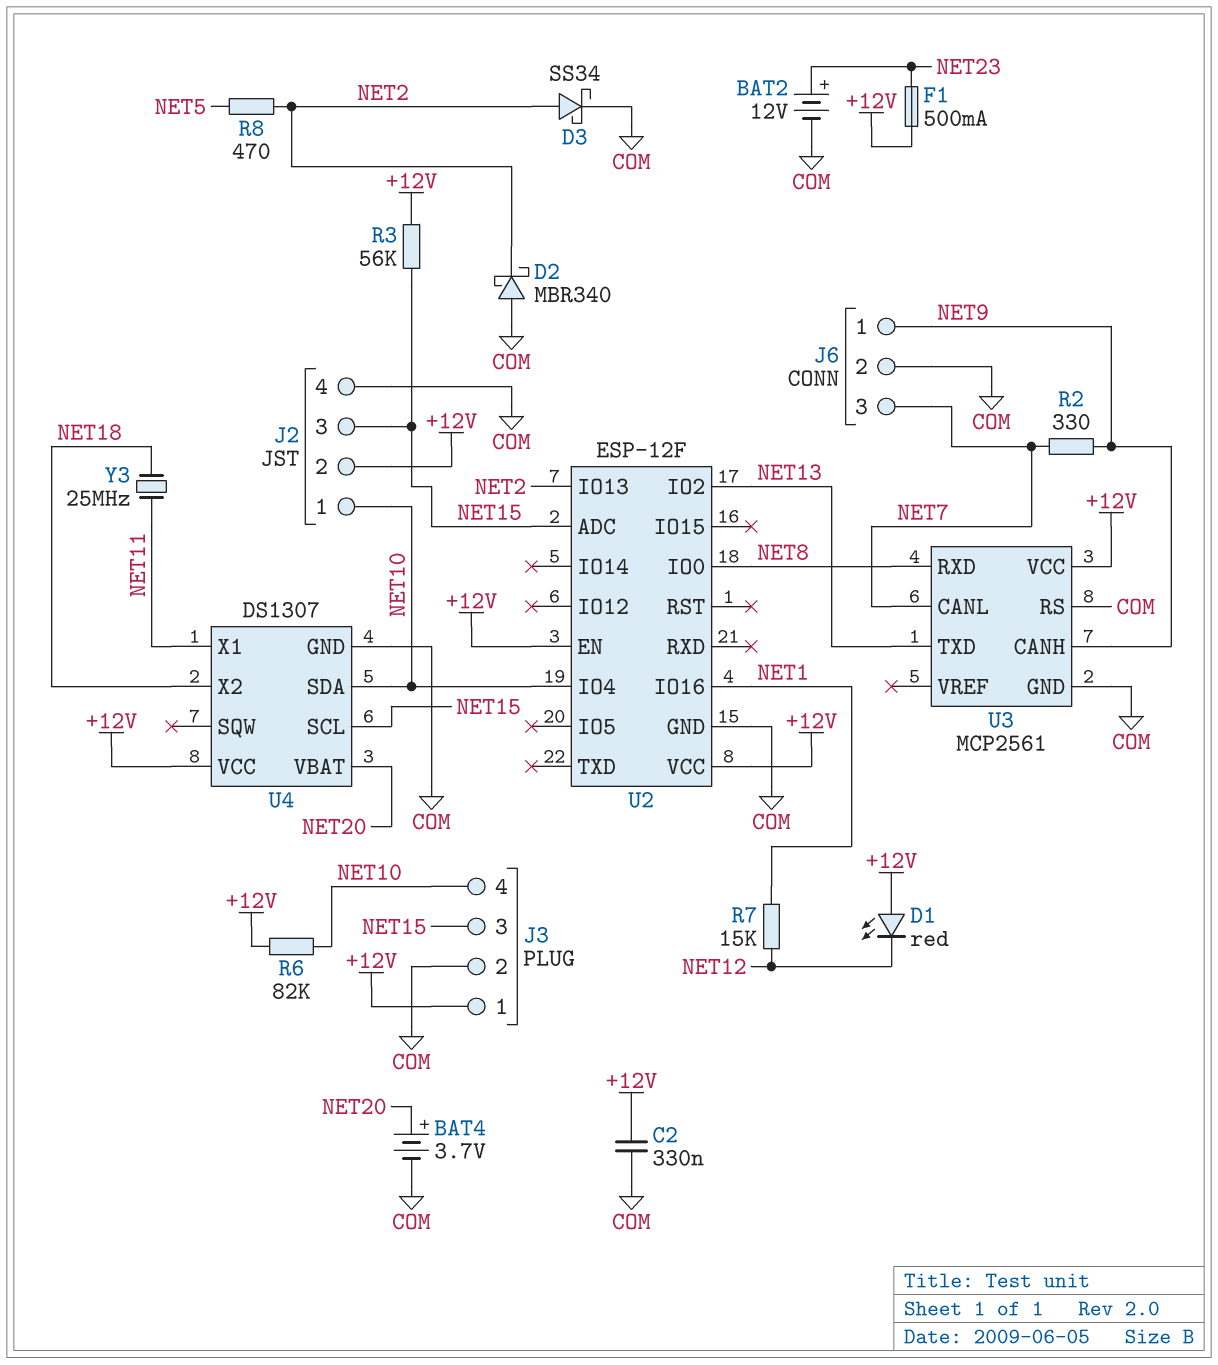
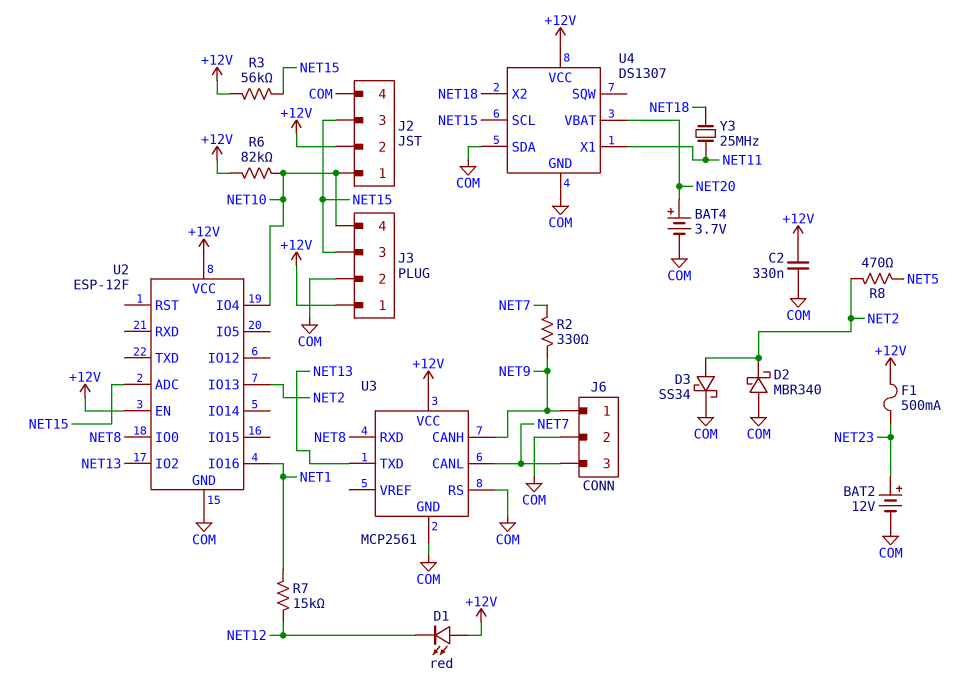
U4 pin SDA: NET10 -> COM

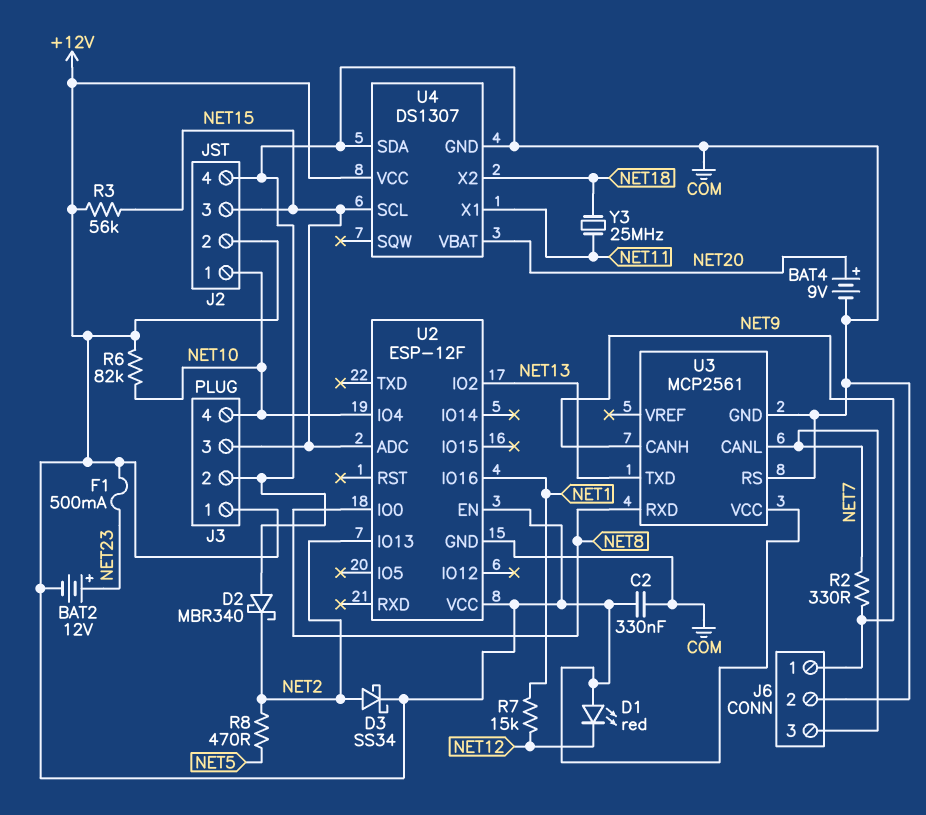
BAT2: 12V (plus NET23, minus COM) -> 12V (plus NET23, minus +12V)
BAT4: 3.7V (plus NET20, minus COM) -> 9V (plus NET20, minus COM)
D3: schottky SS34 (A NET2, K COM) -> schottky SS34 (A NET2, K +12V)

